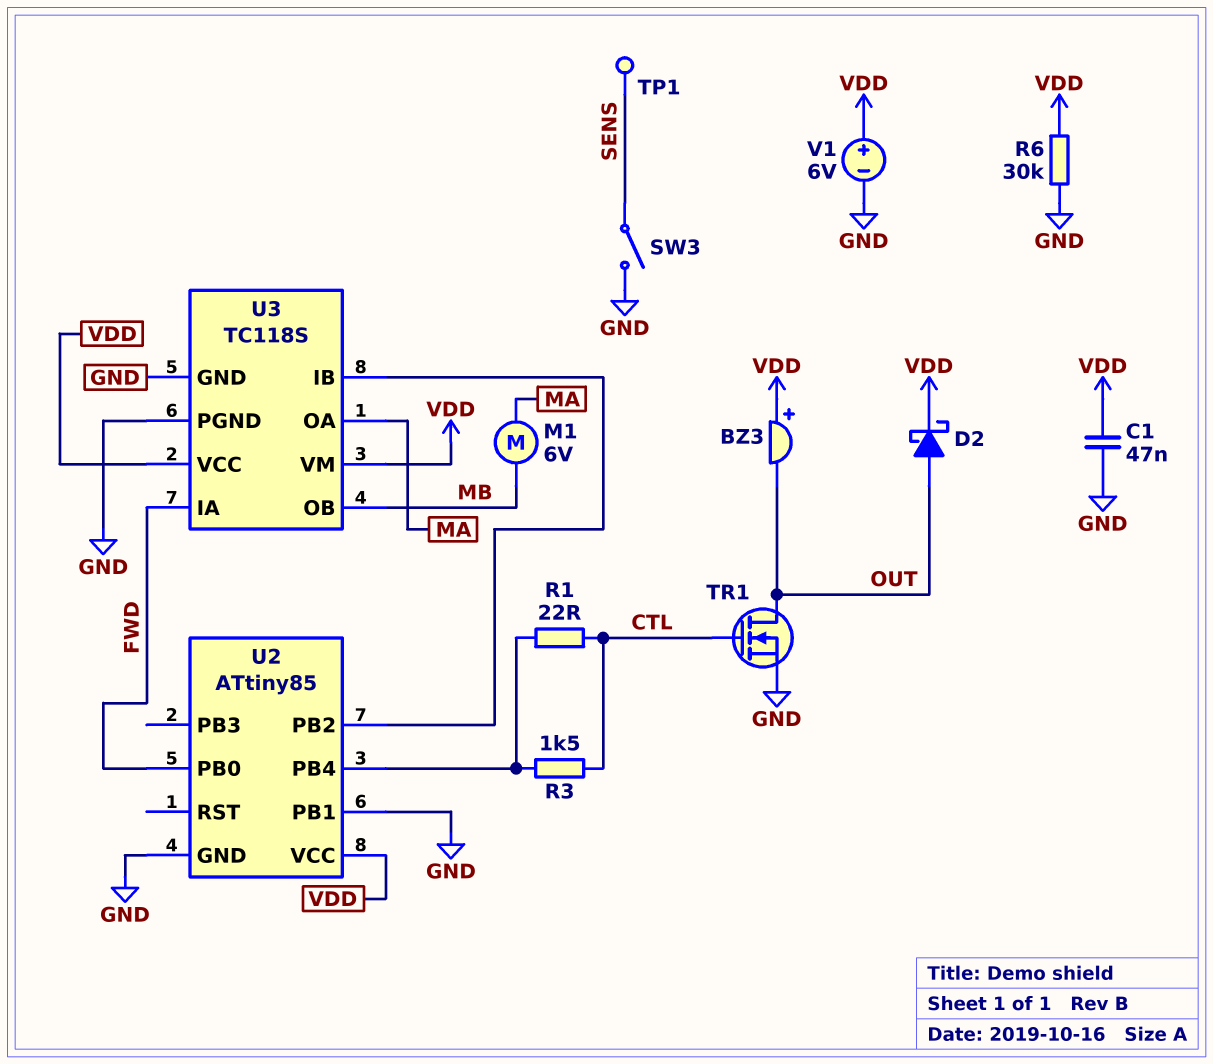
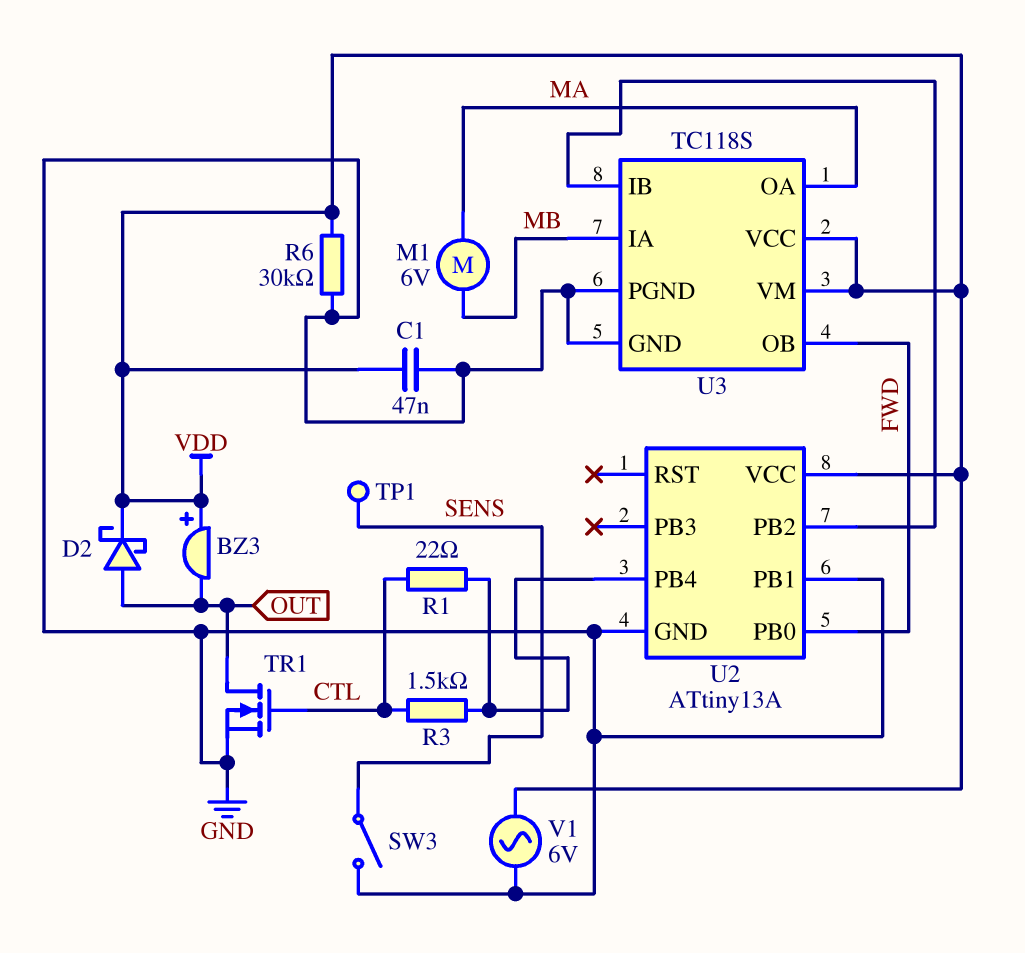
U2: ATtiny85 -> ATtiny13A
U3 pin IA: FWD -> MB
U3 pin OB: MB -> FWD
V1: 6V (plus VDD, minus GND) -> AC 6V (GND, VDD)

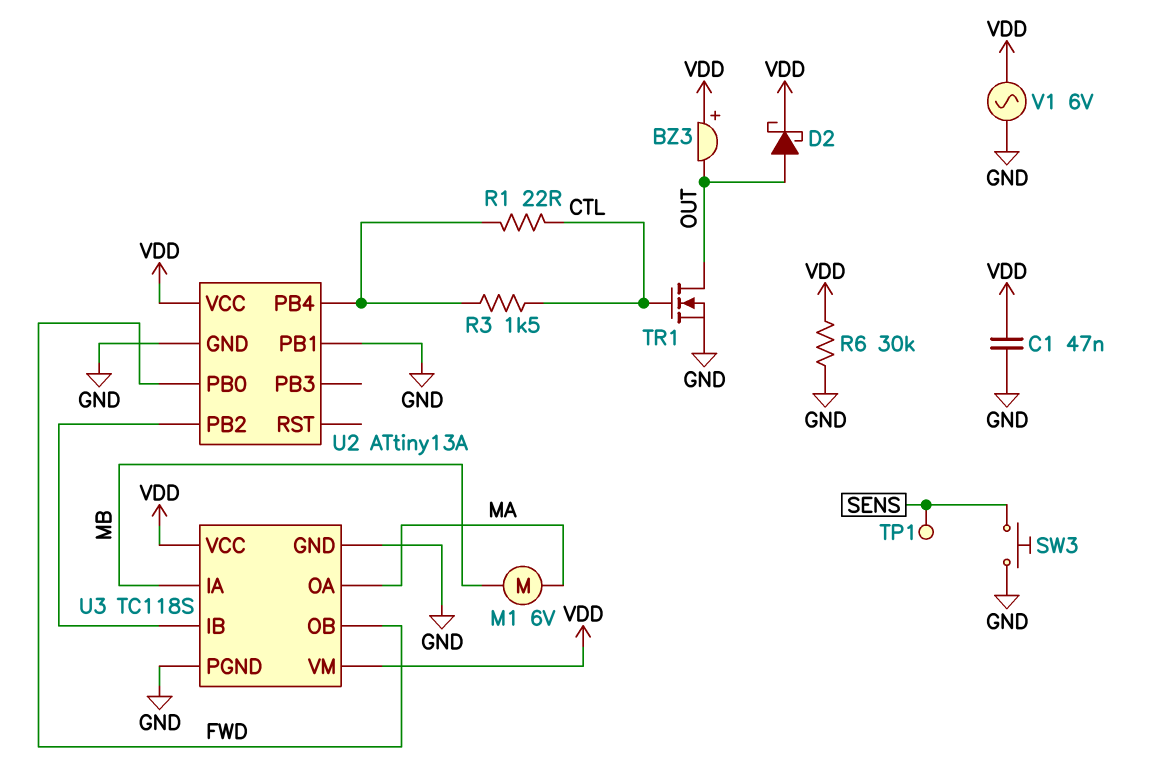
SW3: switch (GND, SENS) -> button (GND, SENS)

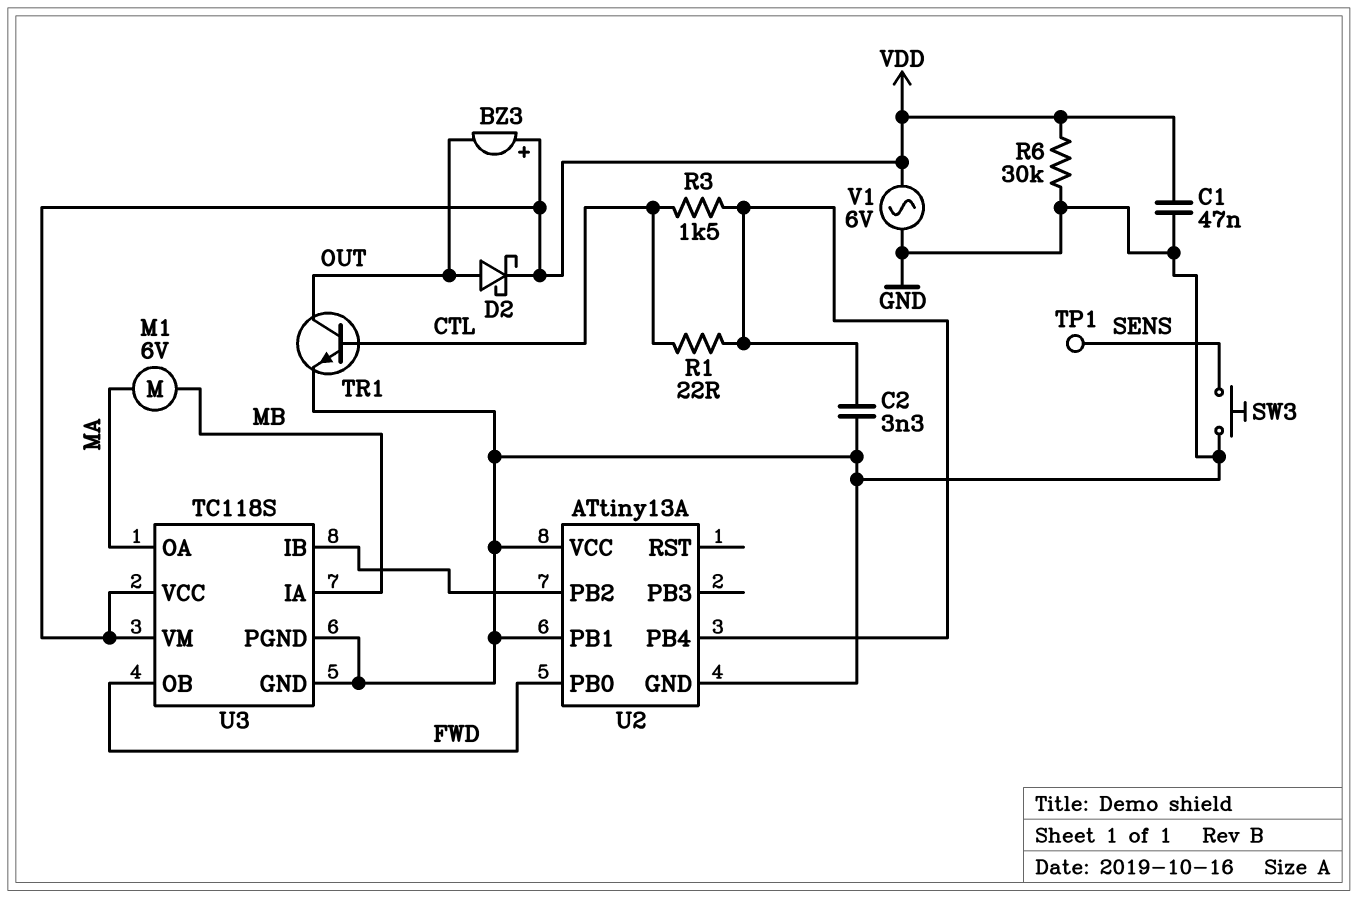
C2: none -> 3.3nF (GND, U2/PB4)
TR1: NMOS (G CTL, D OUT, S GND) -> NPN (B CTL, C OUT, E GND)
U2 pin VCC: VDD -> GND

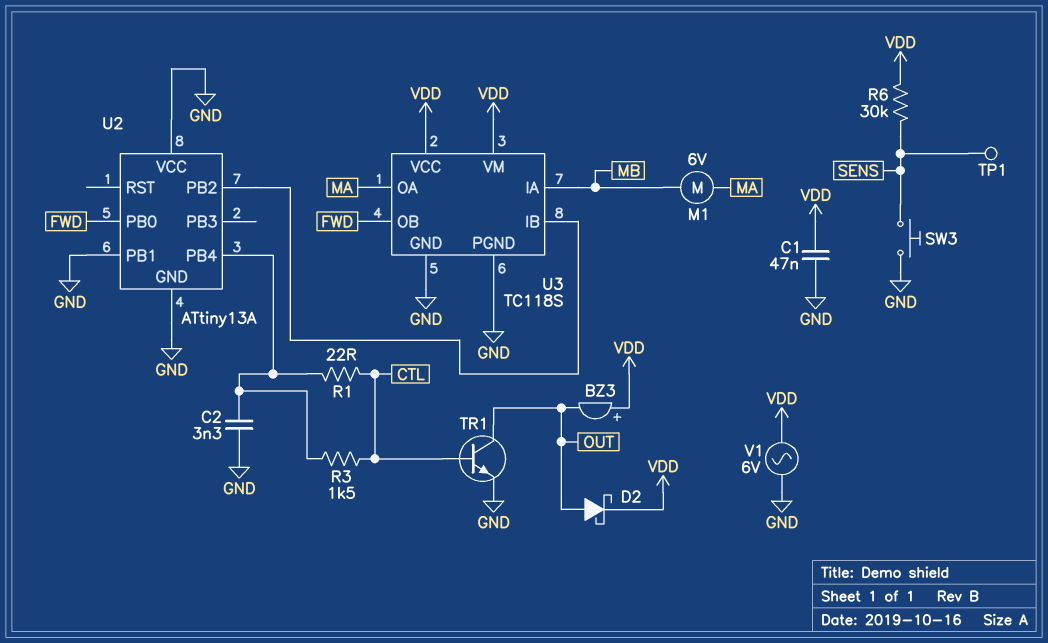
R6: 30k (GND, VDD) -> 30k (SENS, VDD)

